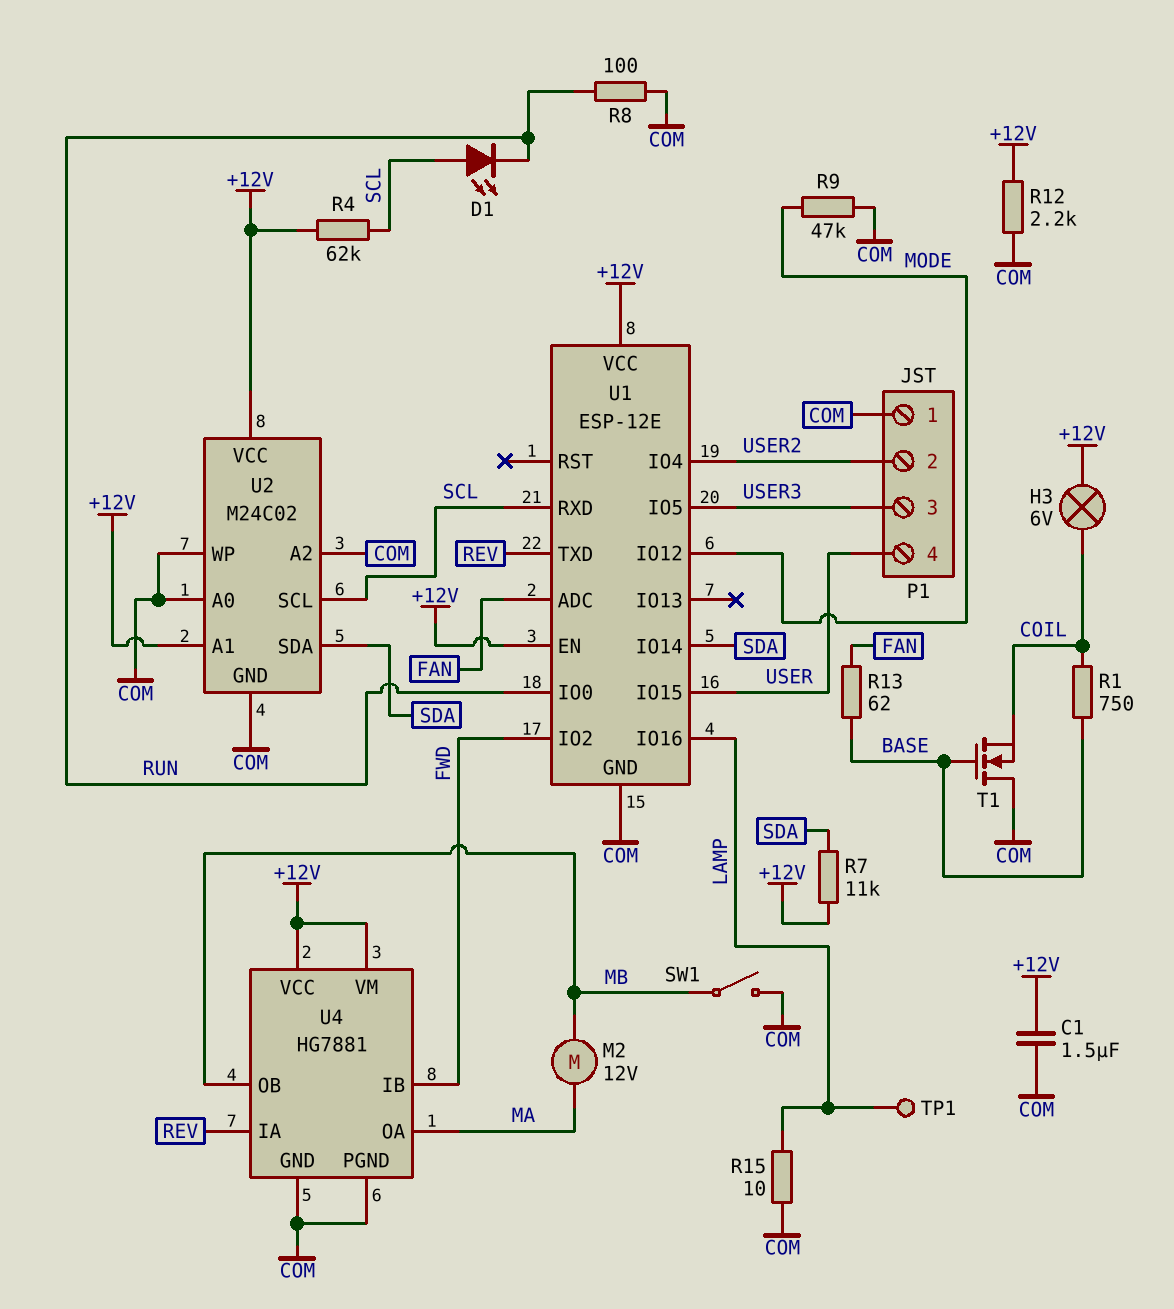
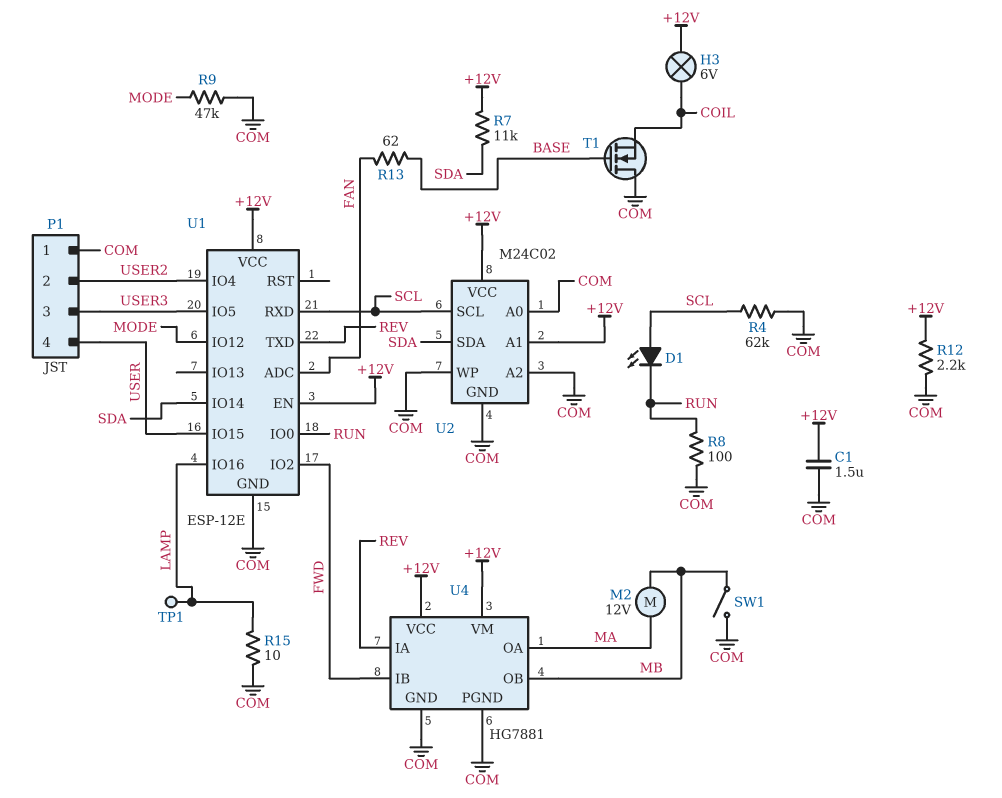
R1: 750 (BASE, COIL) -> none
R4: 62k (+12V, SCL) -> 62k (COM, SCL)

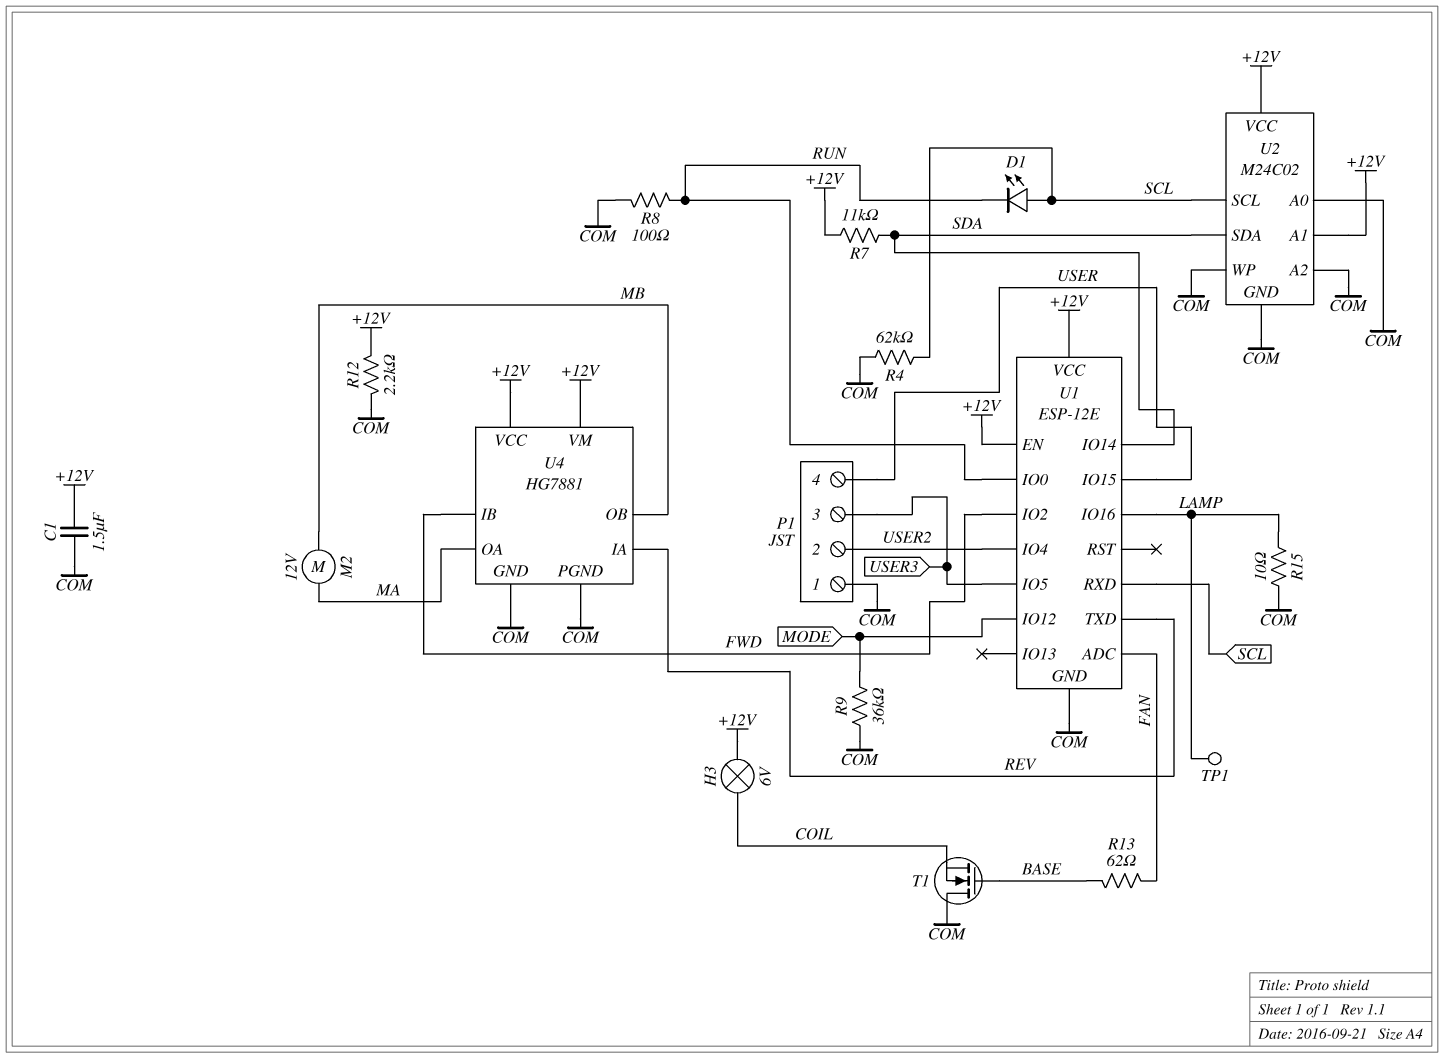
R9: 47k (COM, MODE) -> 36k (COM, MODE)
SW1: switch (COM, MB) -> none

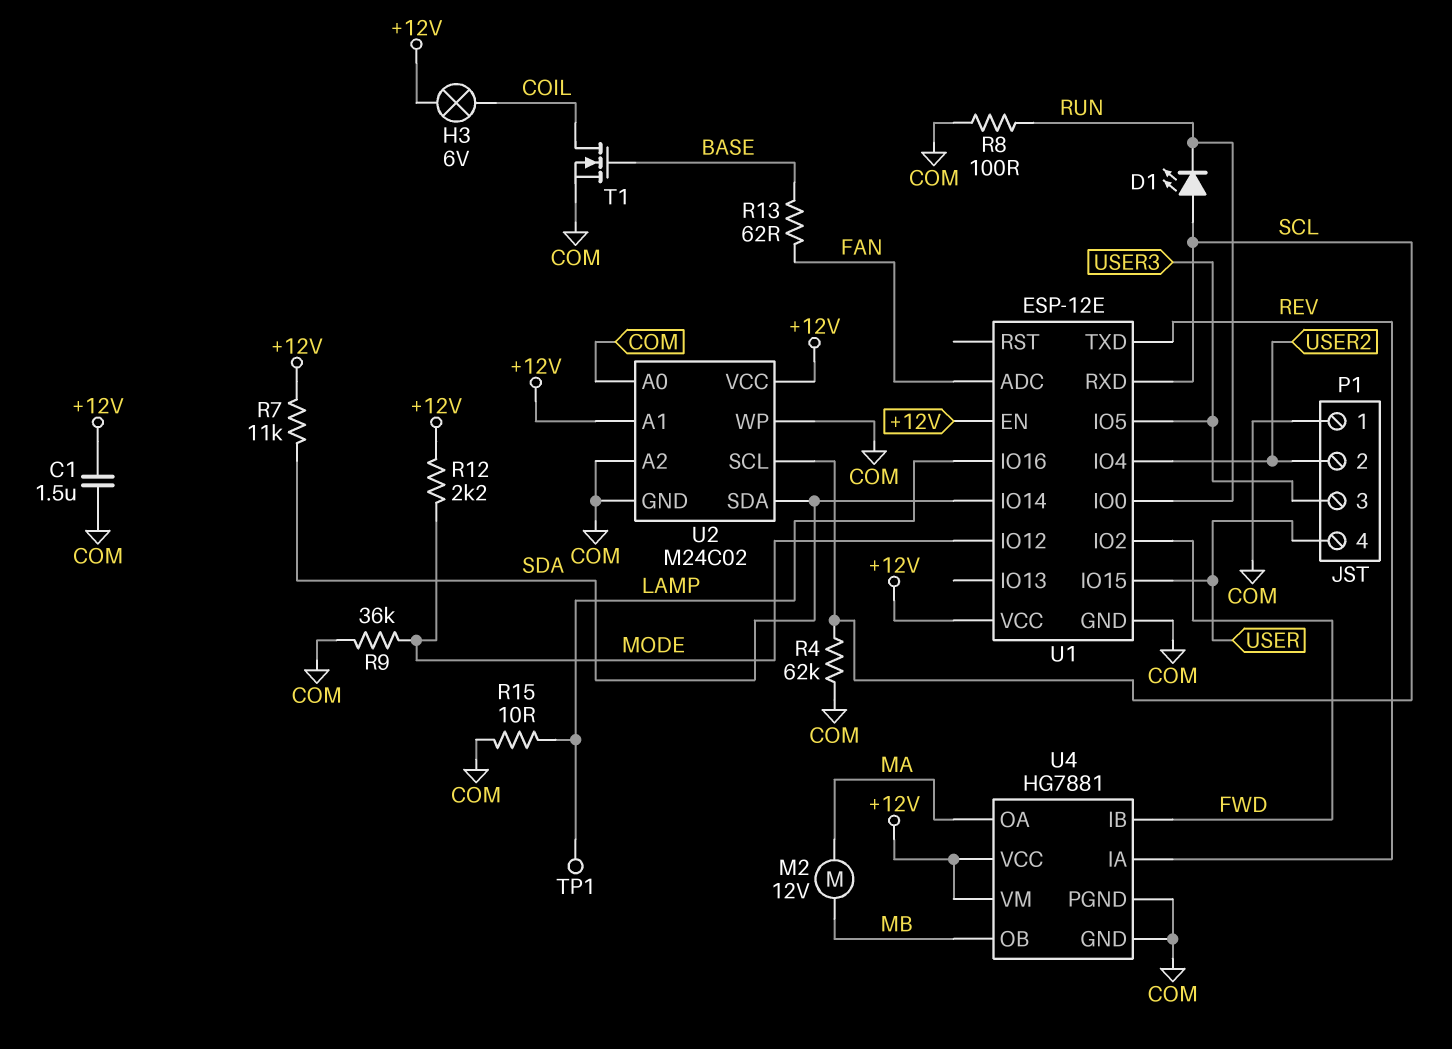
R12: 2.2k (+12V, COM) -> 2.2k (+12V, MODE)
T1: NMOS (G BASE, D COM, S COIL) -> NMOS (G BASE, D COIL, S COM)

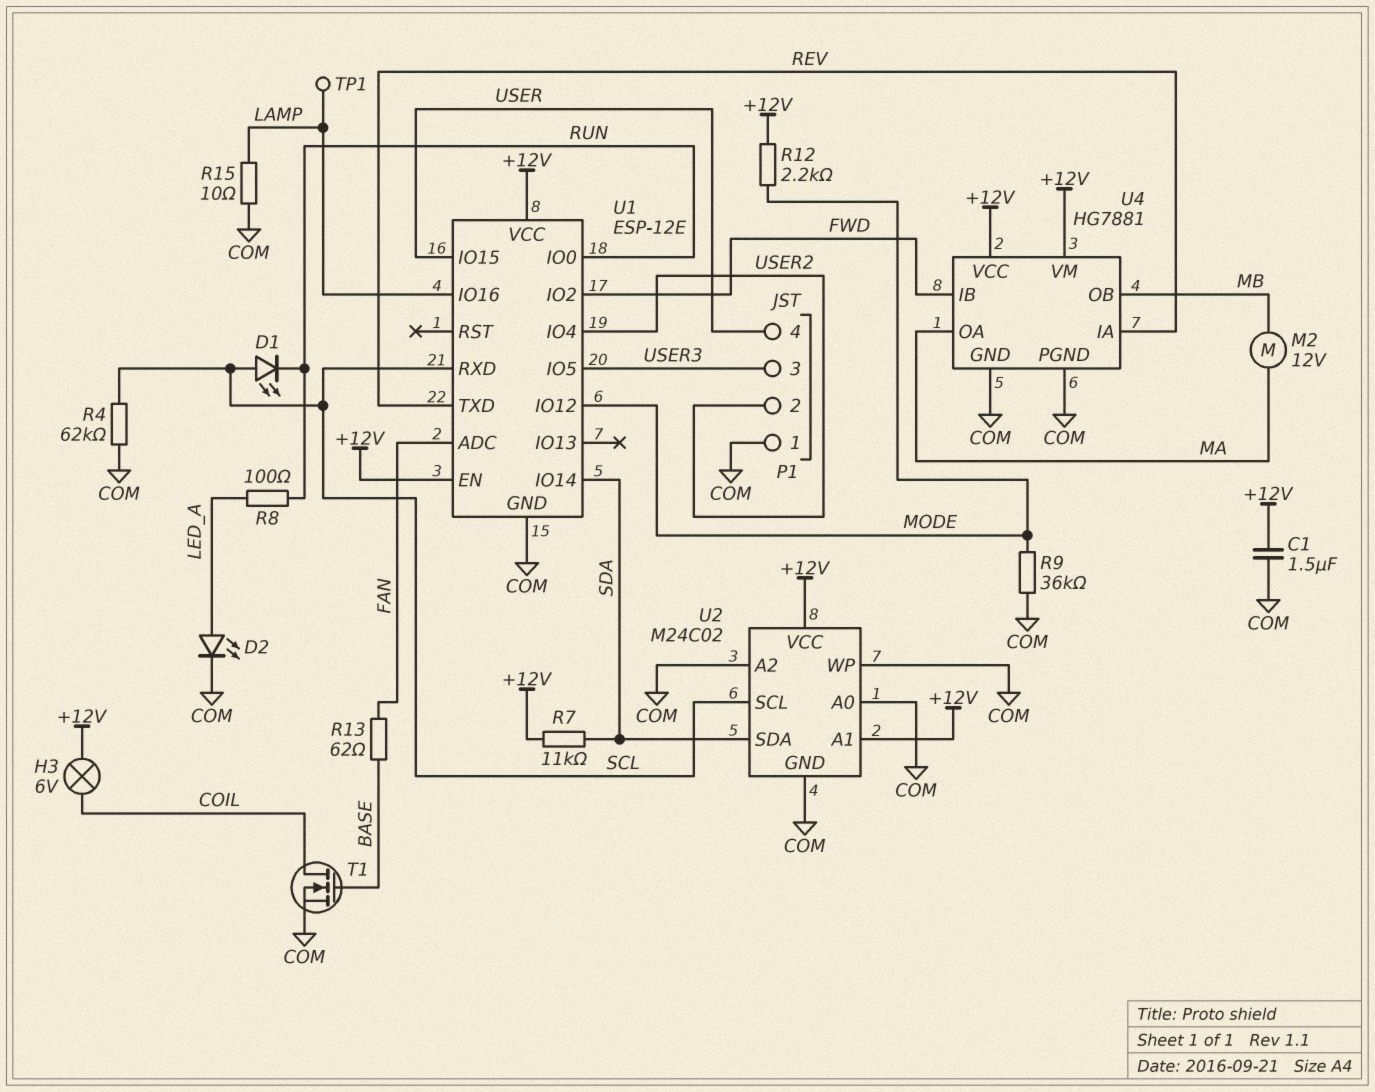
D2: none -> LED (A LED_A, K COM)
R8: 100 (COM, RUN) -> 100 (LED_A, RUN)

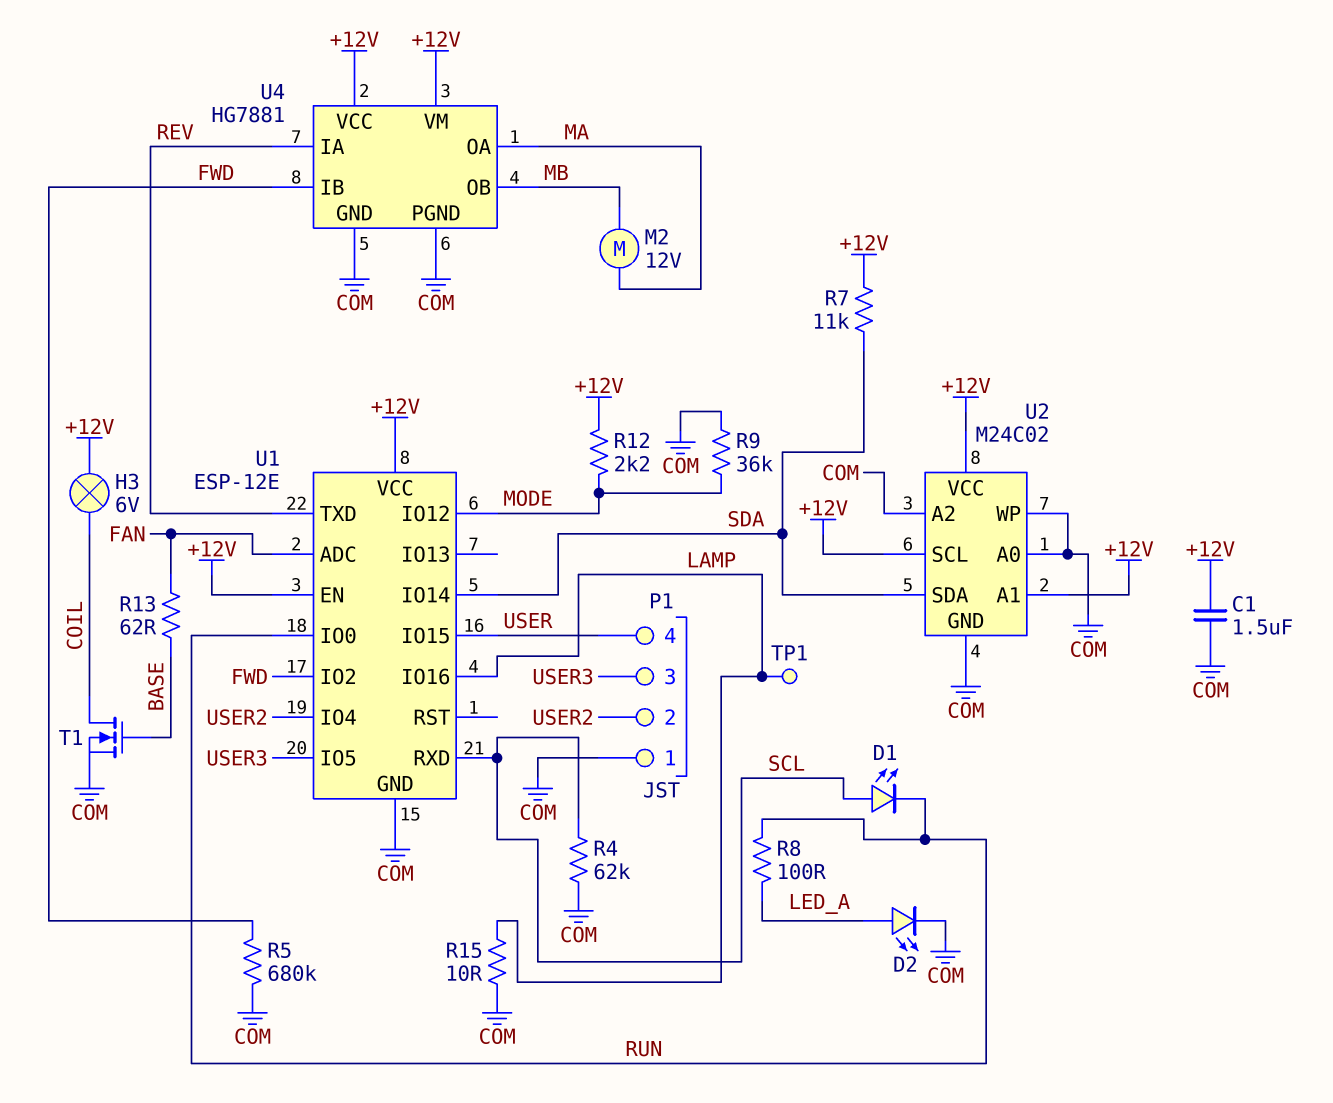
R5: none -> 680k (COM, FWD)
U2 pin SCL: SCL -> +12V

